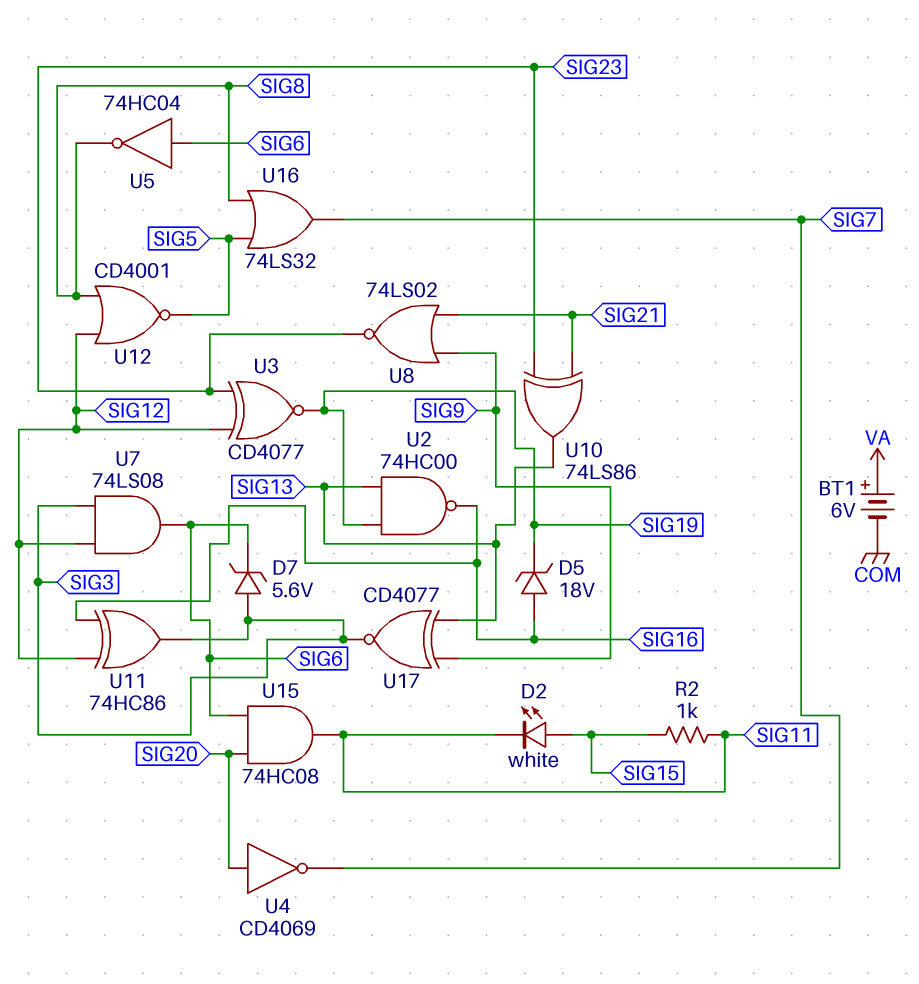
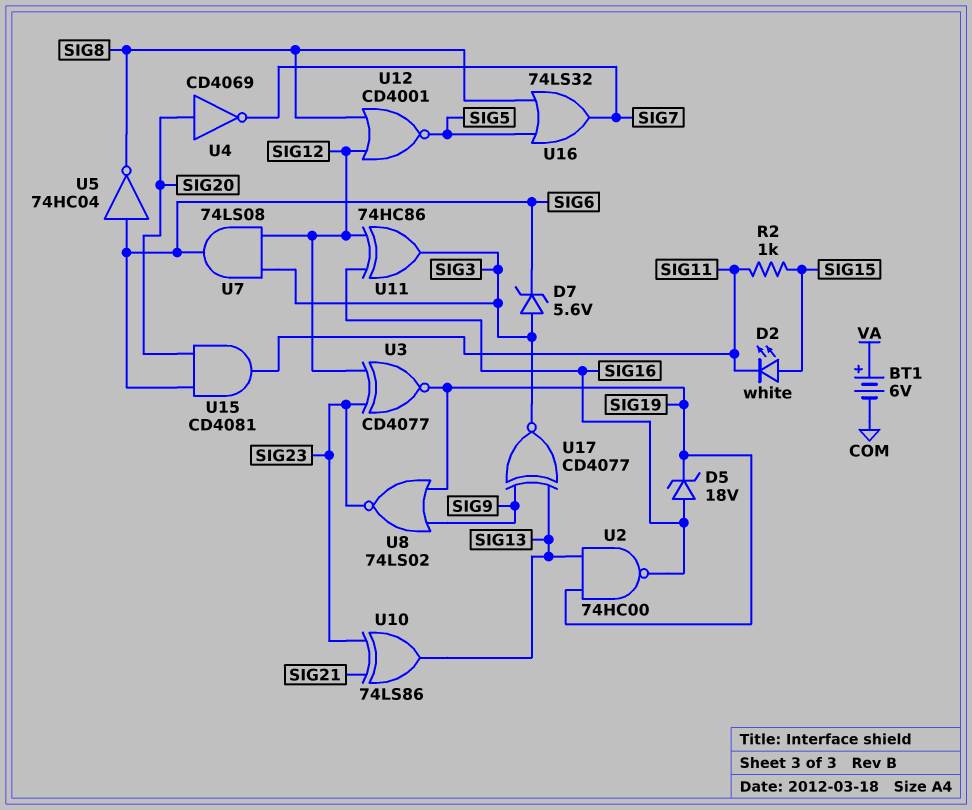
U8: NOR 74LS02 (in SIG9, in SIG21, out SIG23) -> NOR 74LS02 (in SIG9, in SIG19, out SIG23)
U15: AND 74HC08 (in SIG6, in SIG20, out SIG11) -> AND CD4081 (in SIG6, in SIG20, out SIG11)

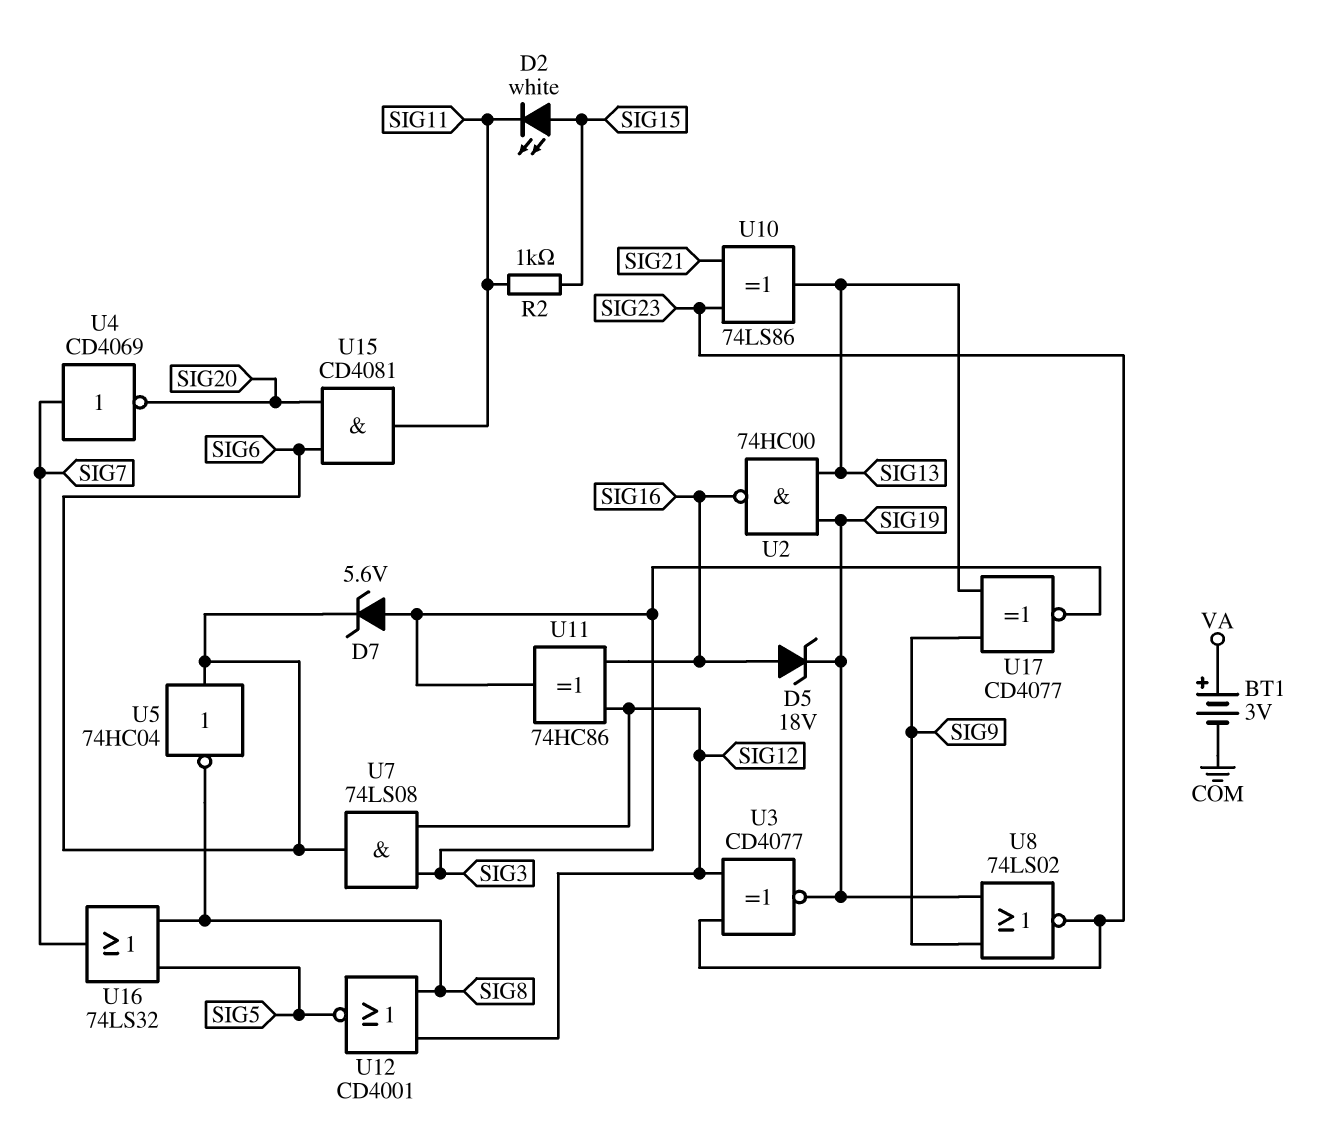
BT1: 6V (plus VA, minus COM) -> 3V (plus VA, minus COM)
U4: NOT CD4069 (in SIG20, out SIG7) -> NOT CD4069 (in SIG7, out SIG20)

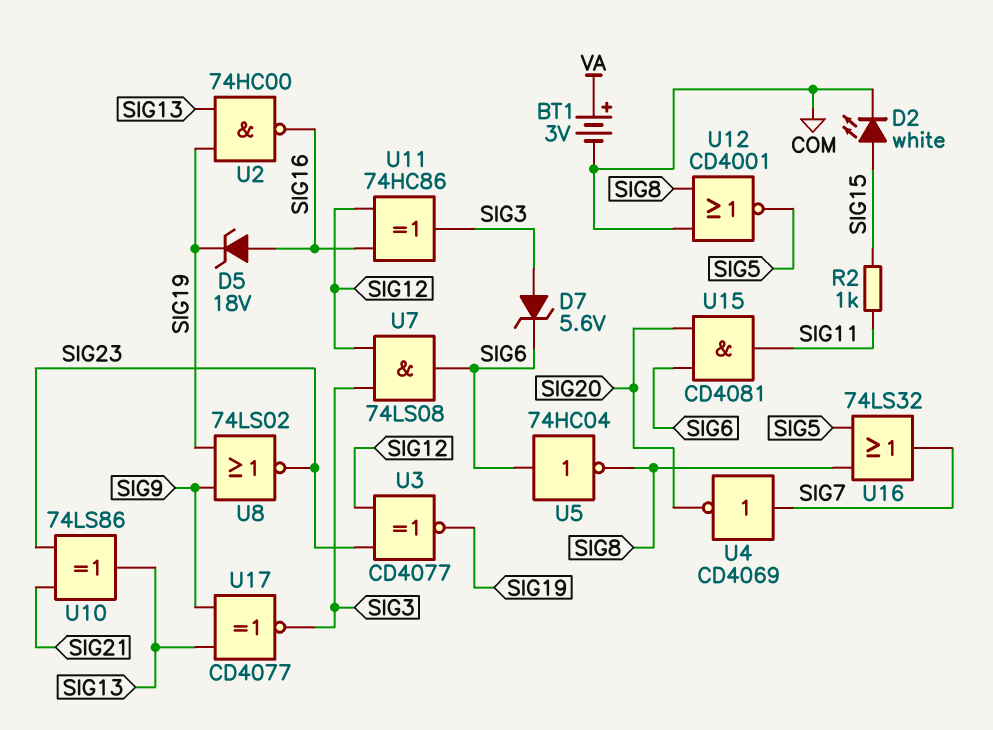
D2: LED white (A SIG15, K SIG11) -> LED white (A SIG15, K COM)
U12: NOR CD4001 (in SIG8, in SIG12, out SIG5) -> NOR CD4001 (in COM, in SIG8, out SIG5)

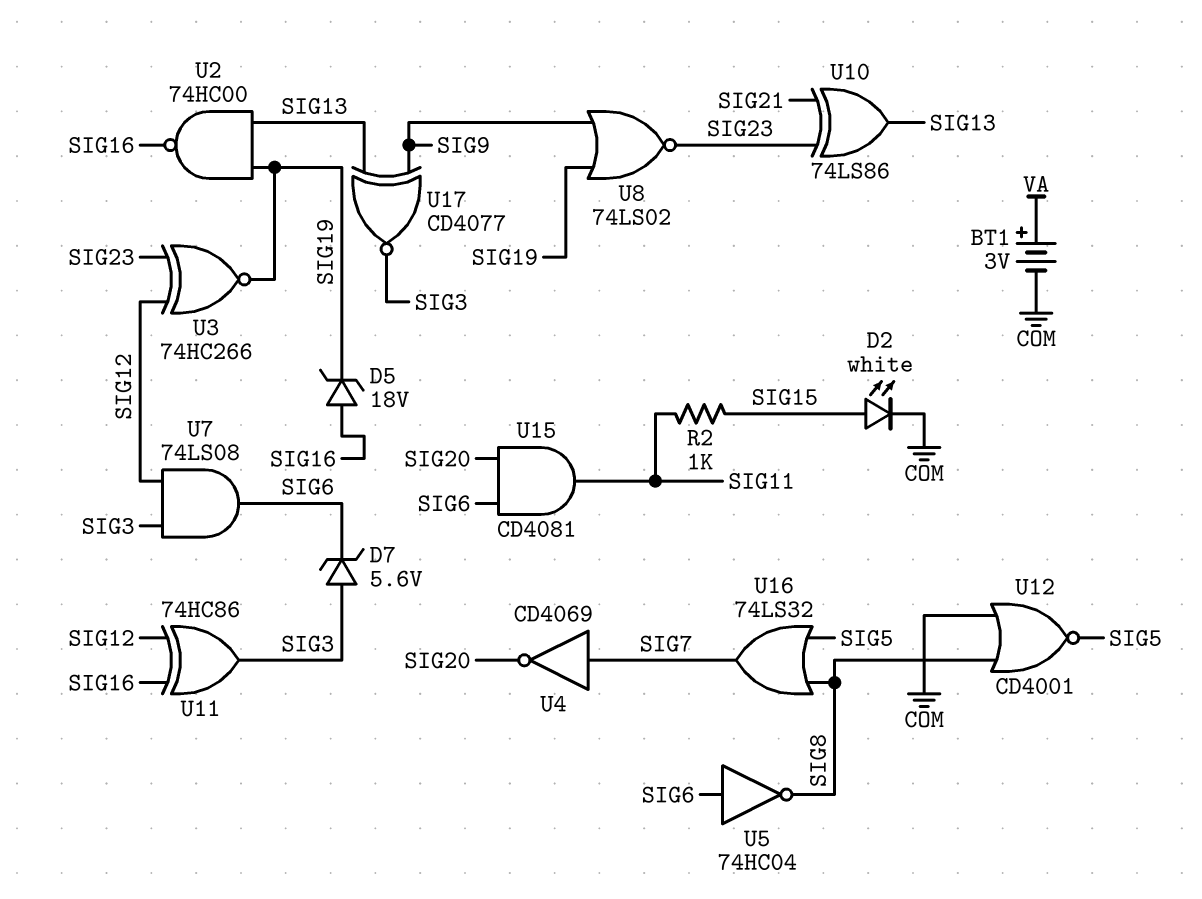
U3: XNOR CD4077 (in SIG12, in SIG23, out SIG19) -> XNOR 74HC266 (in SIG12, in SIG23, out SIG19)

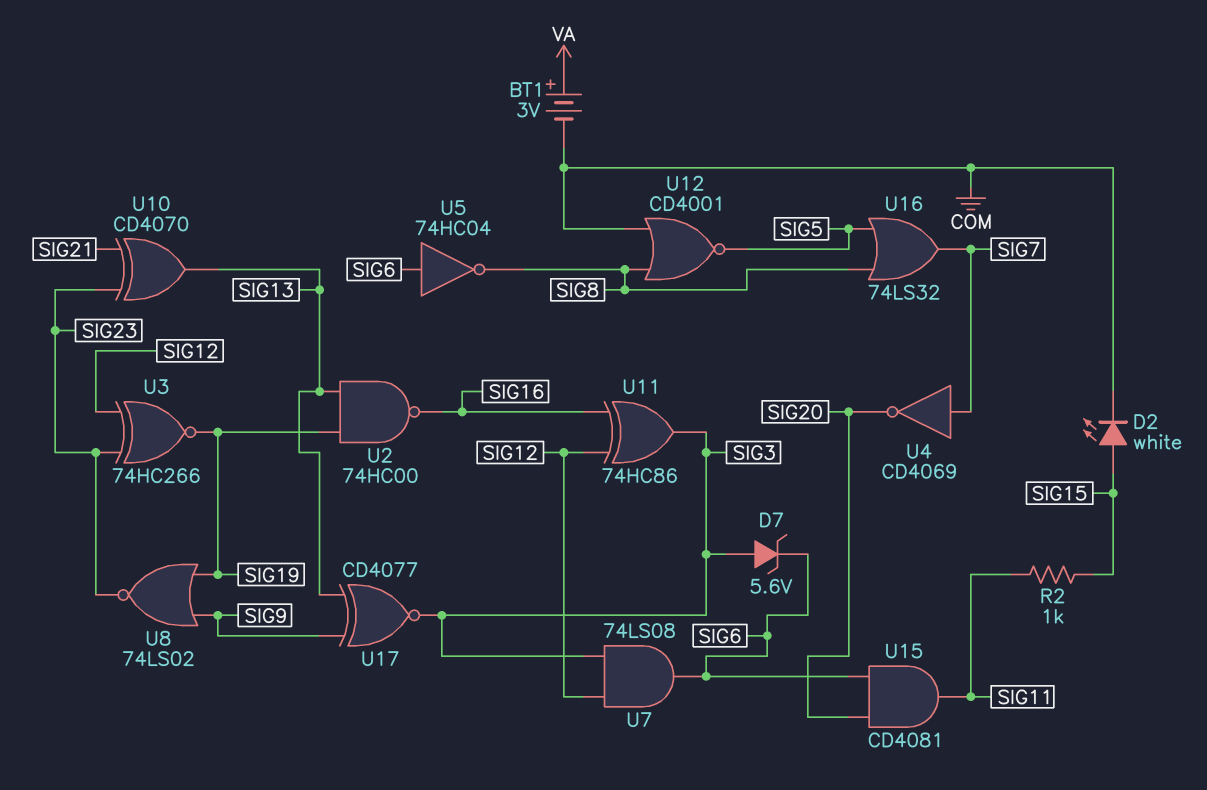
D5: zener 18V (A SIG16, K SIG19) -> none
U10: XOR 74LS86 (in SIG21, in SIG23, out SIG13) -> XOR CD4070 (in SIG21, in SIG23, out SIG13)

